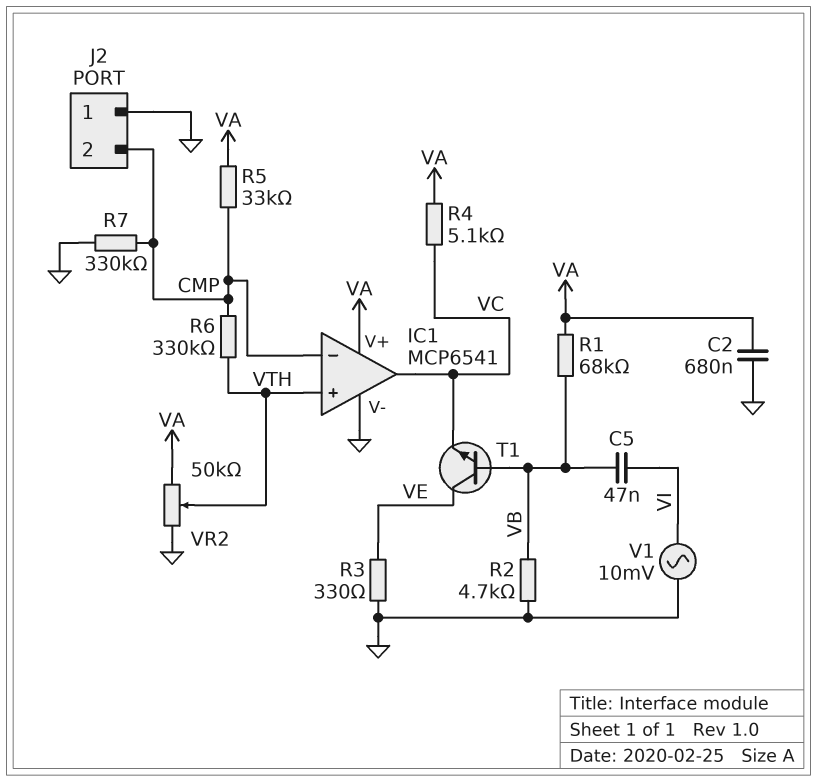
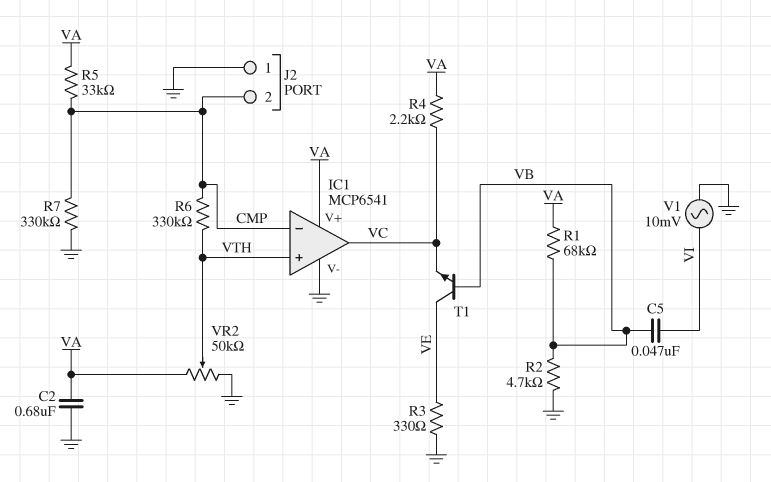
R4: 5.1k (VA, VC) -> 2.2k (VA, VC)

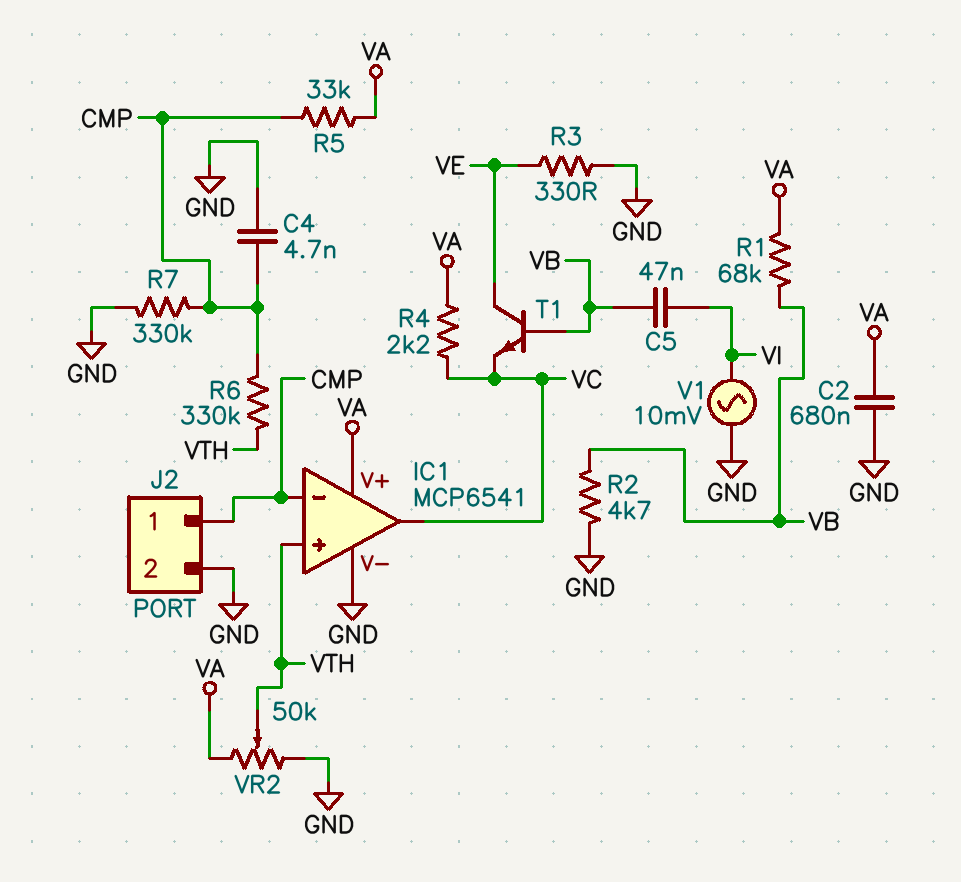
C4: none -> 4.7nF (CMP, GND)
J2 pin 1: GND -> CMP
J2 pin 2: CMP -> GND

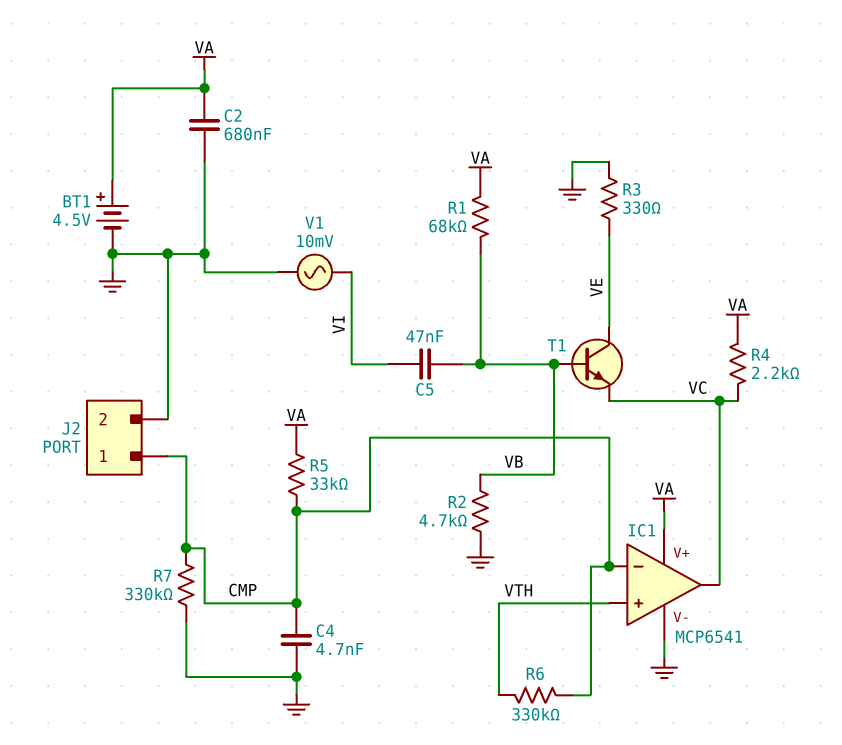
BT1: none -> 4.5V (plus VA, minus GND)
VR2: 50k (GND, VA, wiper VTH) -> none

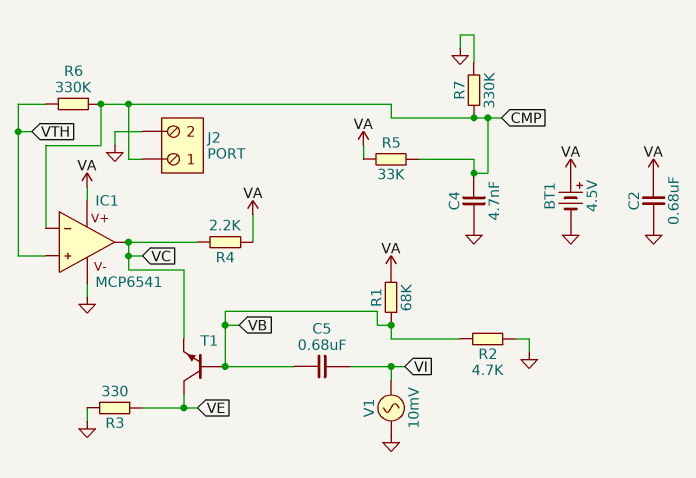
C5: 47nF (VB, VI) -> 680nF (VB, VI)

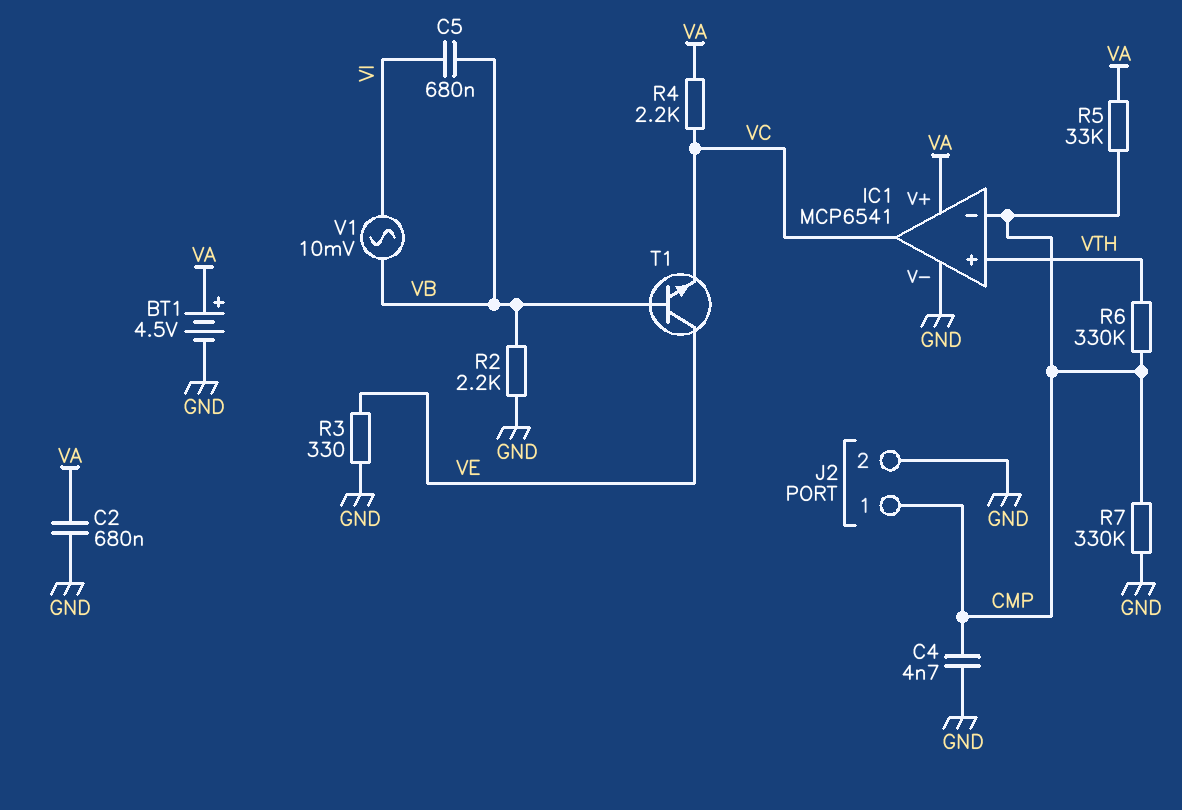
R1: 68k (VA, VB) -> none
R2: 4.7k (GND, VB) -> 2.2k (GND, VB)
V1: AC 10mV (GND, VI) -> AC 10mV (VB, VI)

